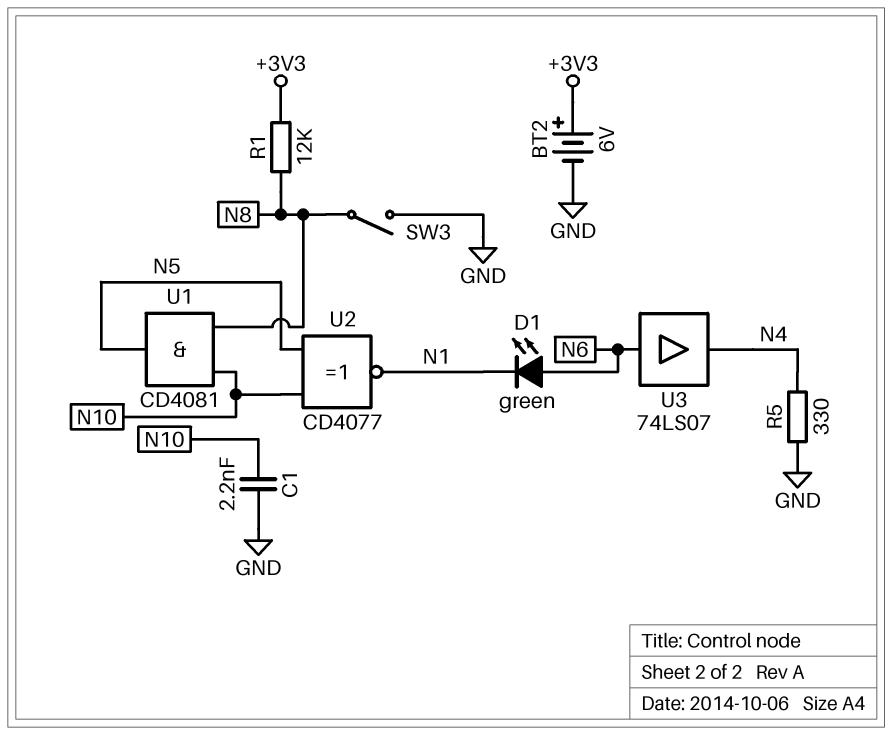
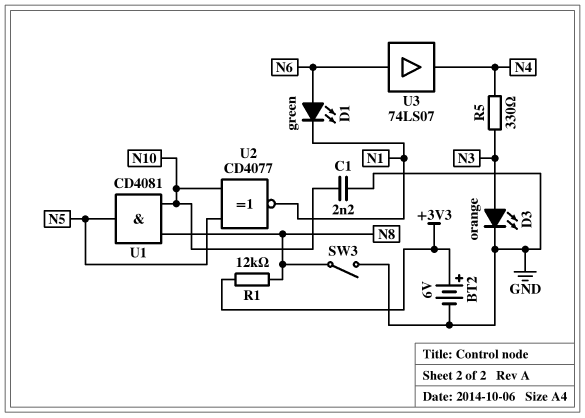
D3: none -> LED orange (A N3, K GND)
R5: 330 (GND, N4) -> 330 (N3, N4)

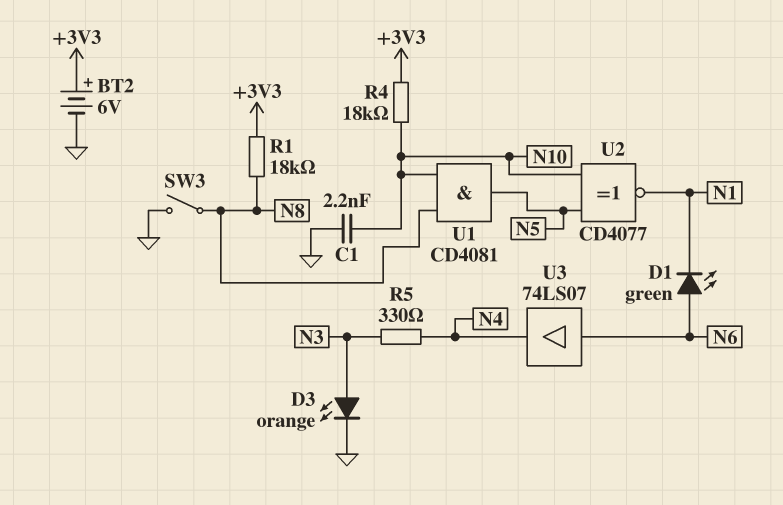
R1: 12k (+3V3, N8) -> 18k (+3V3, N8)
R4: none -> 18k (+3V3, N10)

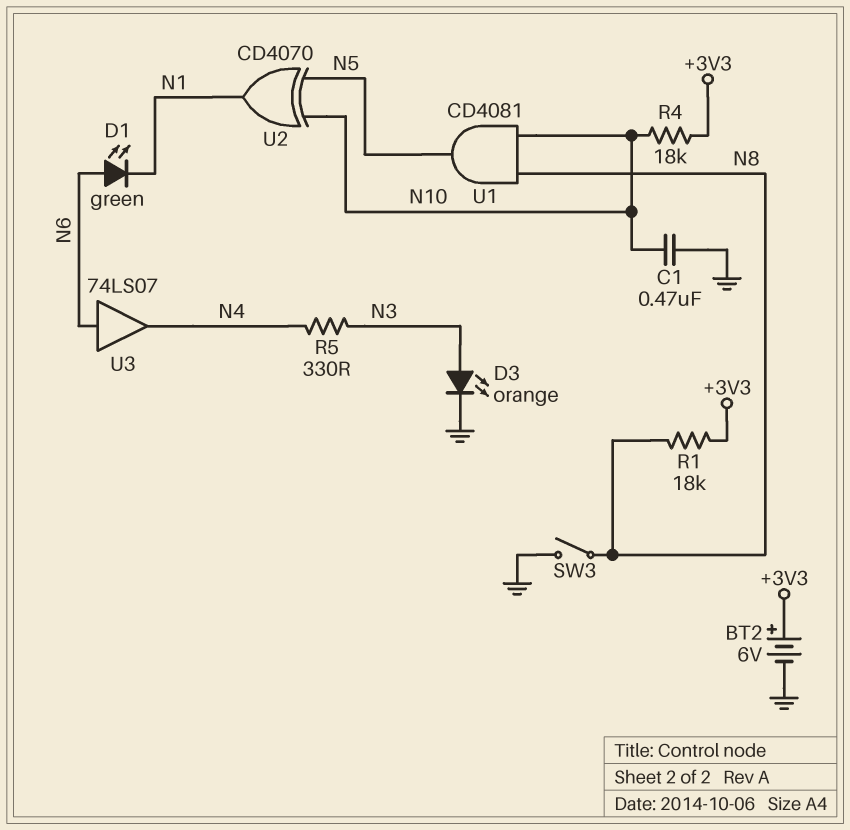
C1: 2.2nF (GND, N10) -> 470nF (GND, N10)
U2: XNOR CD4077 (in N5, in N10, out N1) -> XOR CD4070 (in N5, in N10, out N1)

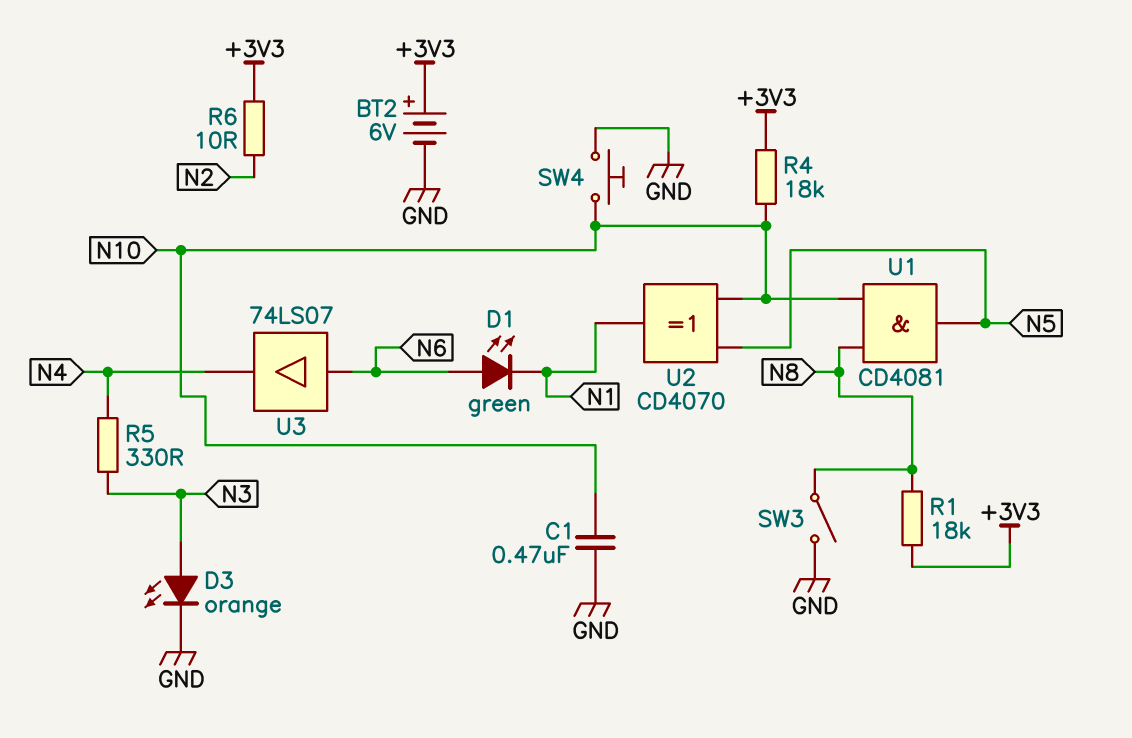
R6: none -> 10 (+3V3, N2)
SW4: none -> button (GND, N10)

